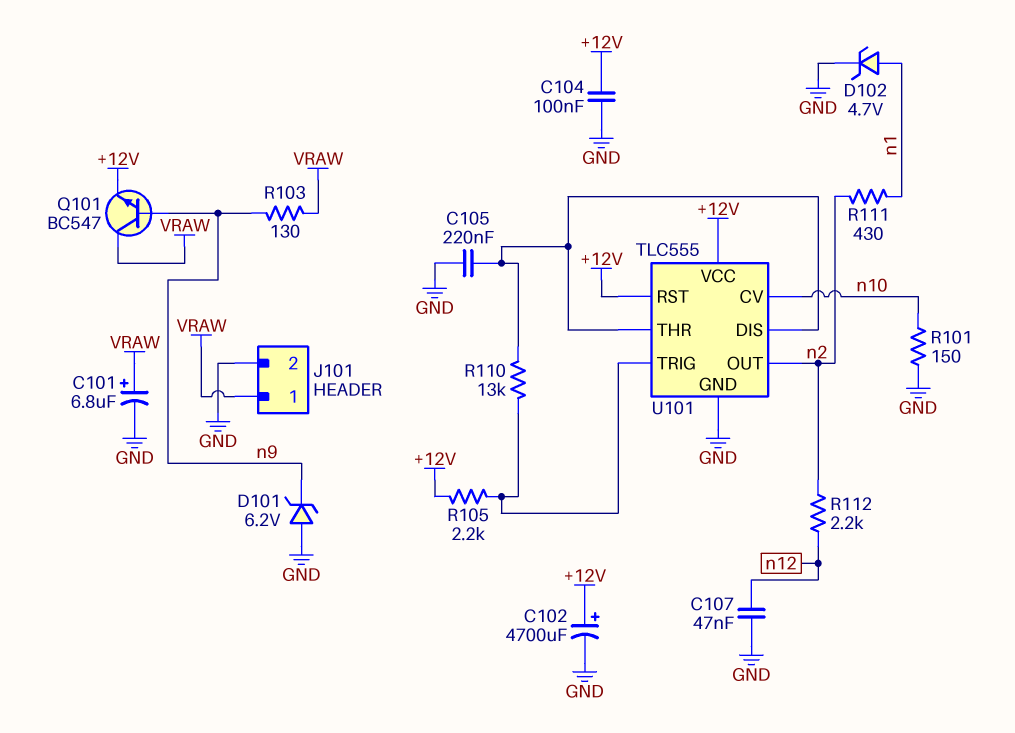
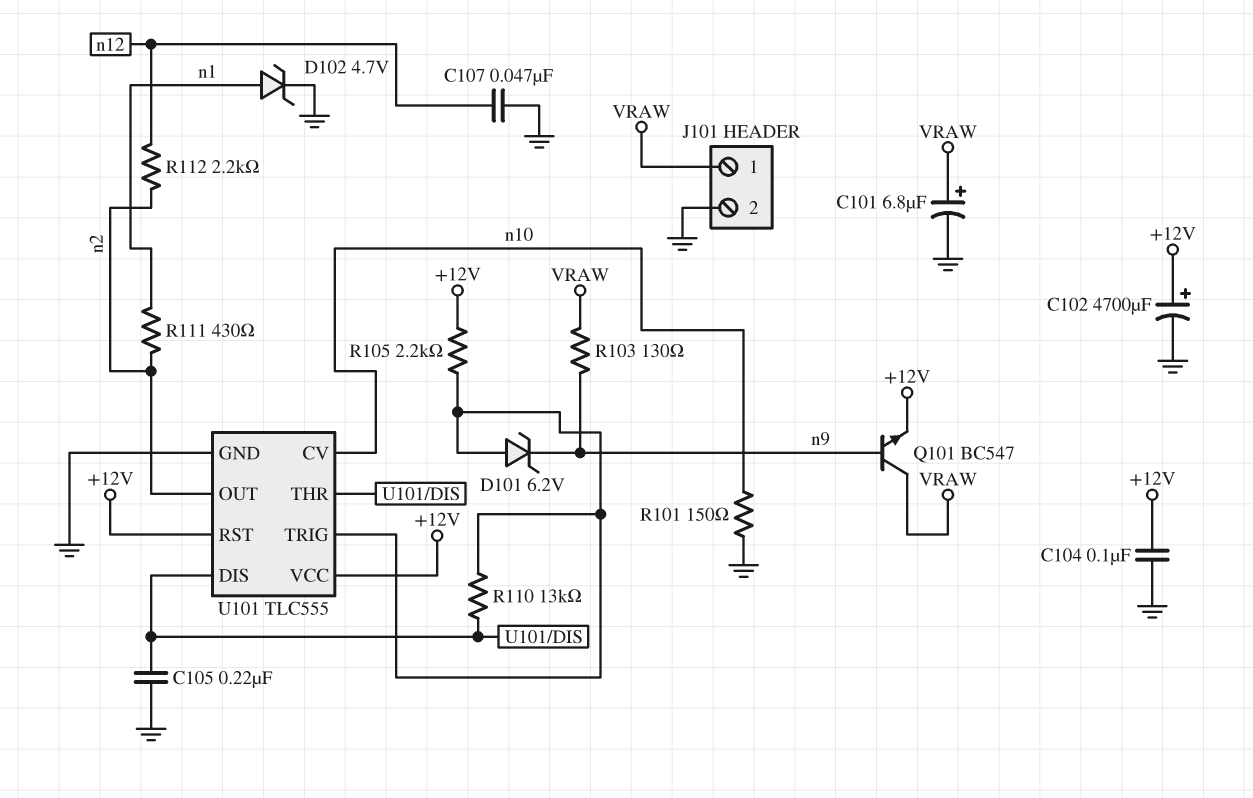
D101: zener 6.2V (A GND, K n9) -> zener 6.2V (A U101/TRIG, K n9)

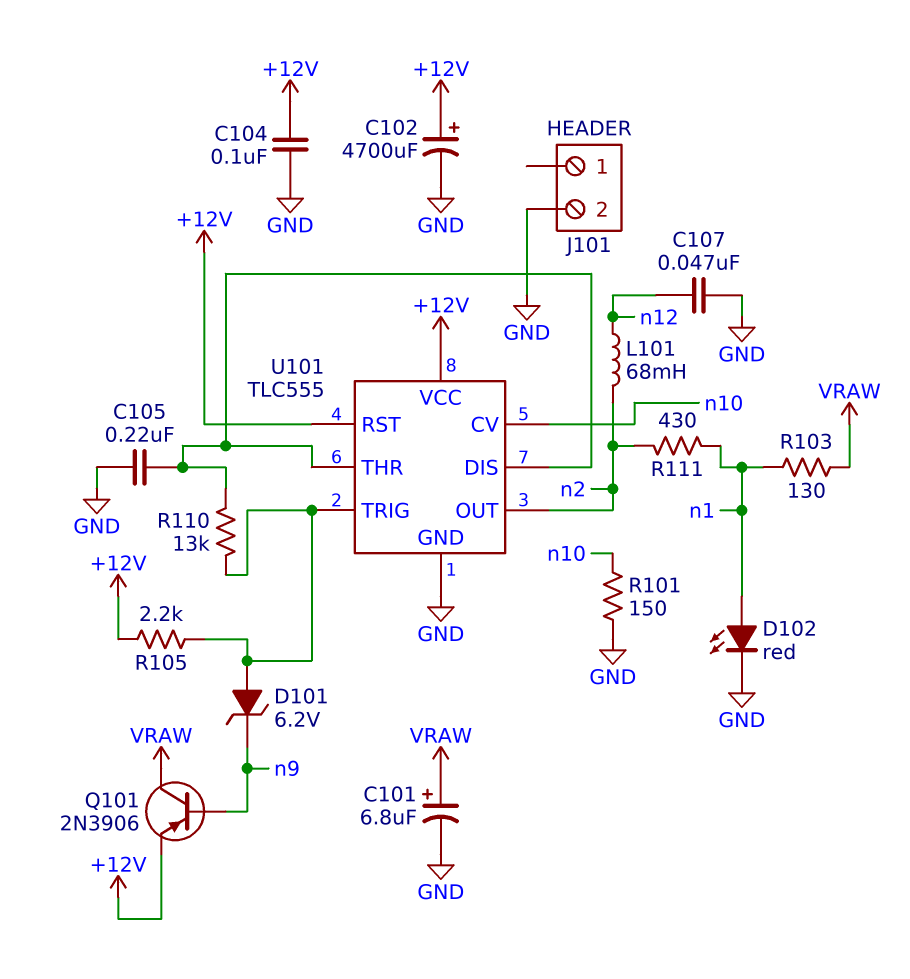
D102: zener 4.7V (A n1, K GND) -> LED red (A n1, K GND)
J101 pin 1: VRAW -> none
L101: none -> 68mH (n2, n12)
Q101: NPN BC547 (B n9, C VRAW, E +12V) -> PNP 2N3906 (B n9, C VRAW, E +12V)
R103: 130 (VRAW, n9) -> 130 (VRAW, n1)
R112: 2.2k (n2, n12) -> none

